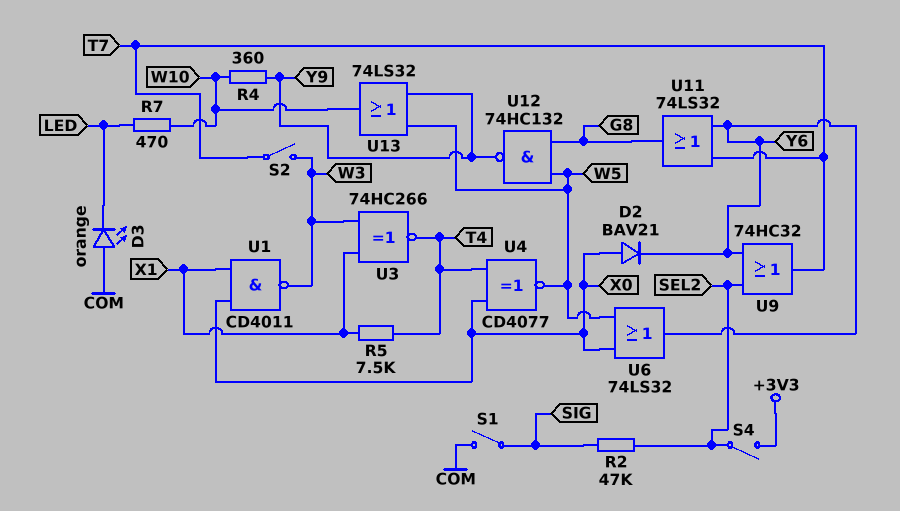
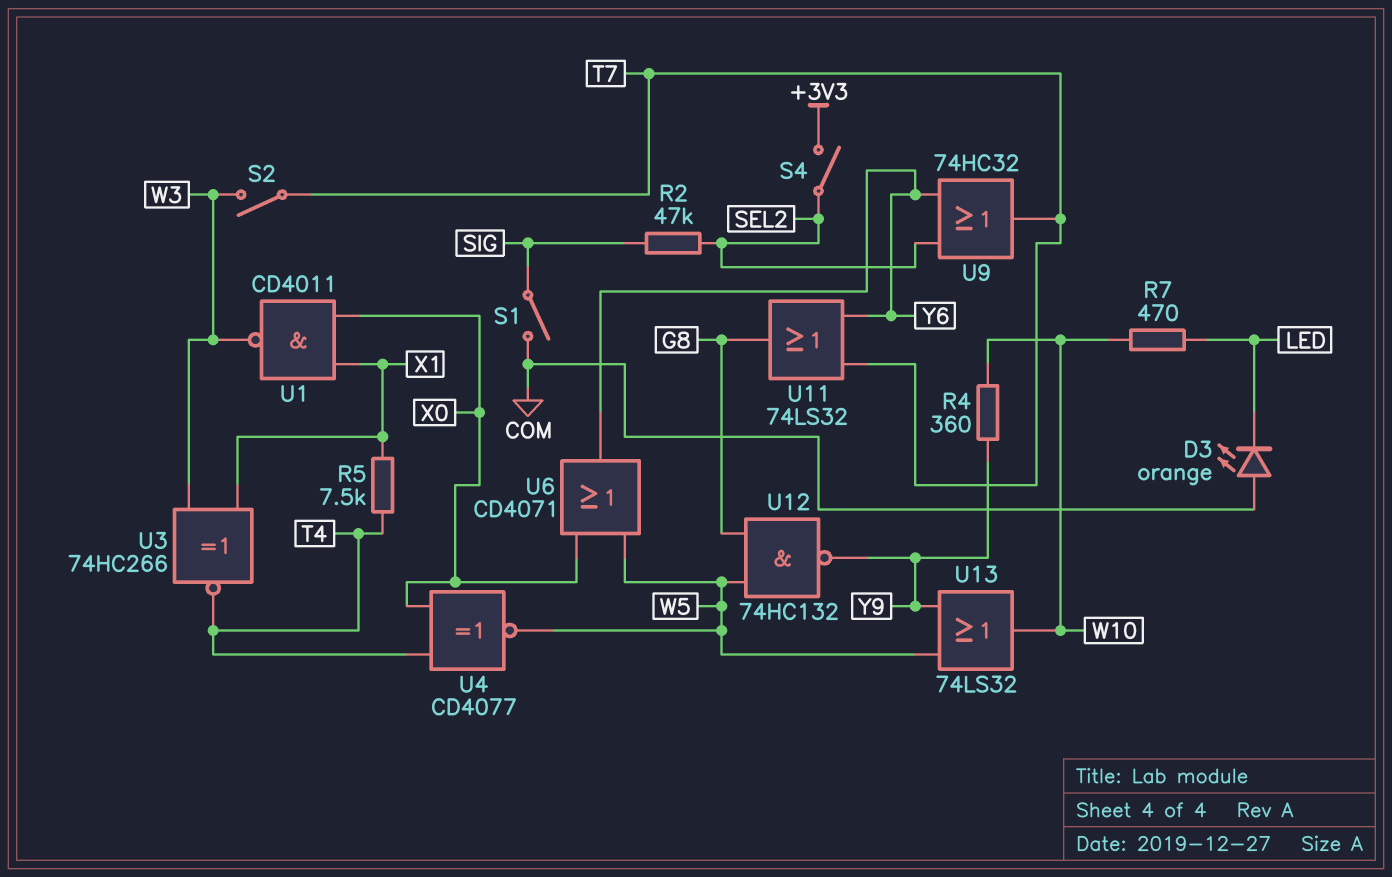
D2: diode BAV21 (A X0, K Y6) -> none
U6: OR 74LS32 (in W5, in X0, out Y6) -> OR CD4071 (in W5, in X0, out Y6)

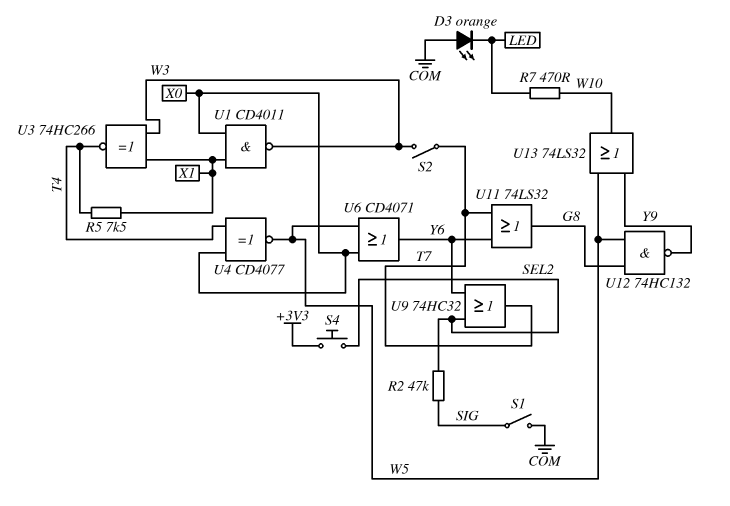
R4: 360 (W10, Y9) -> none
S4: switch (+3V3, SEL2) -> button (+3V3, SEL2)

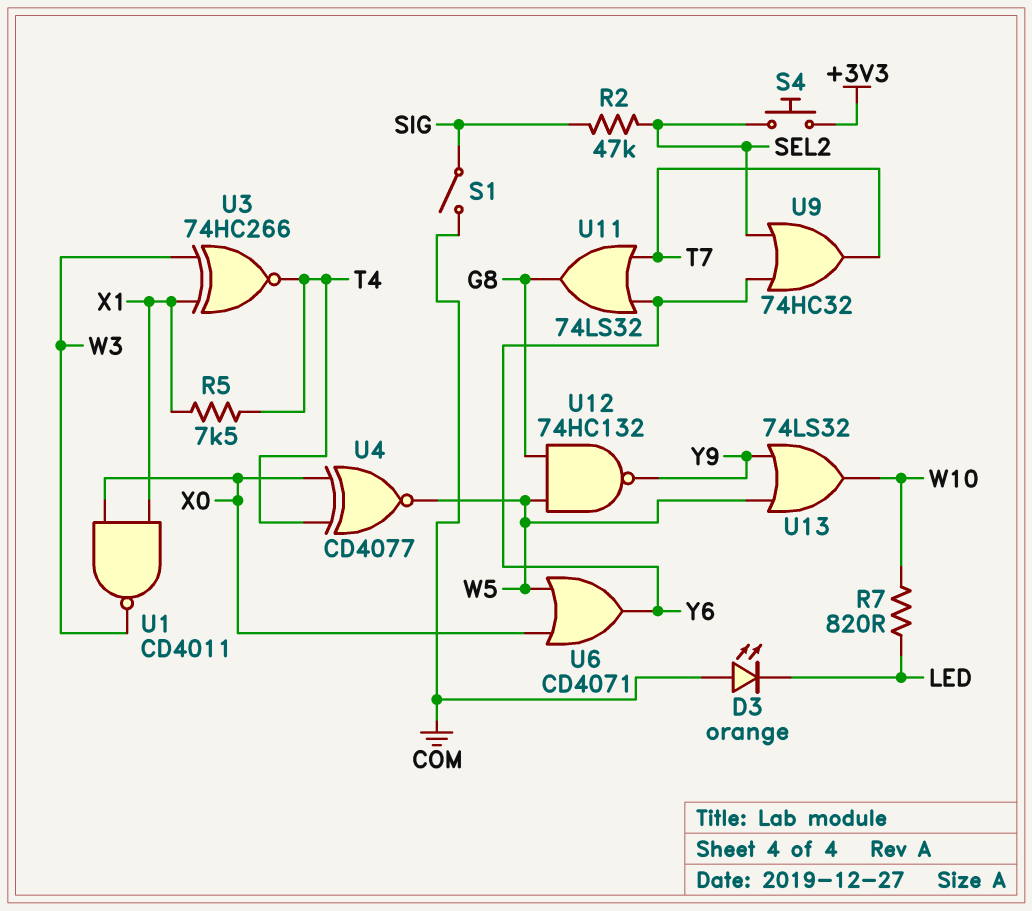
R7: 470 (LED, W10) -> 820 (LED, W10)
S2: switch (T7, W3) -> none

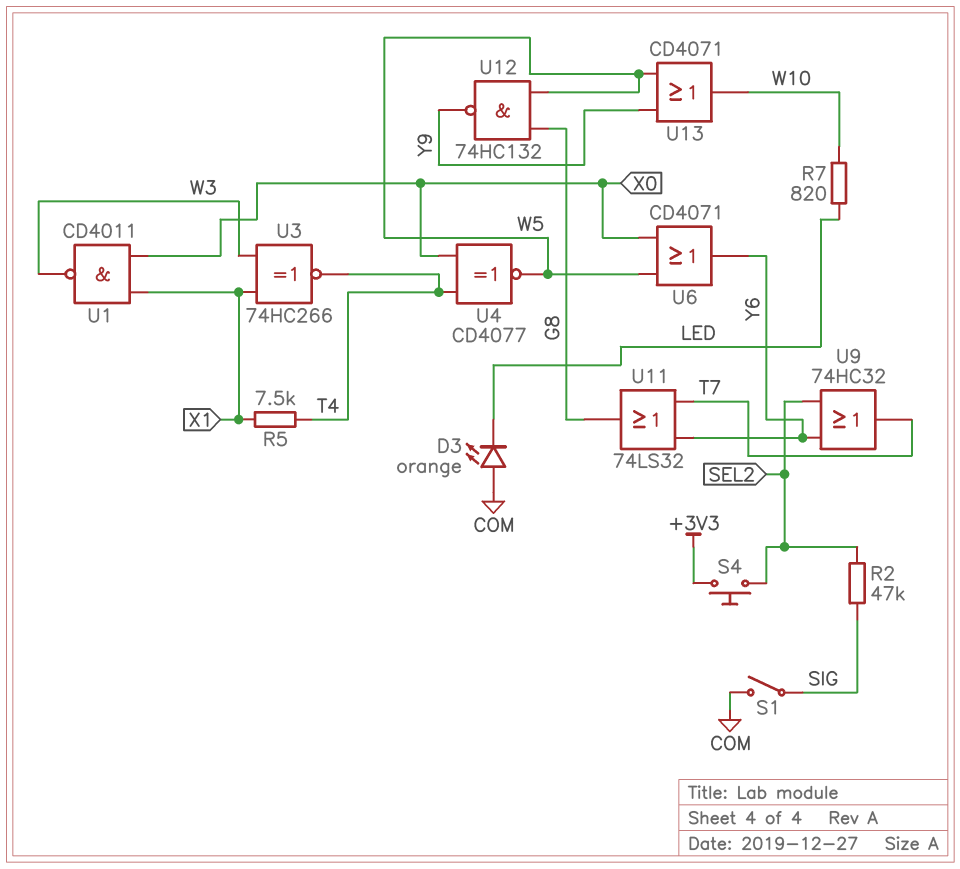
U13: OR 74LS32 (in W5, in Y9, out W10) -> OR CD4071 (in W5, in Y9, out W10)

